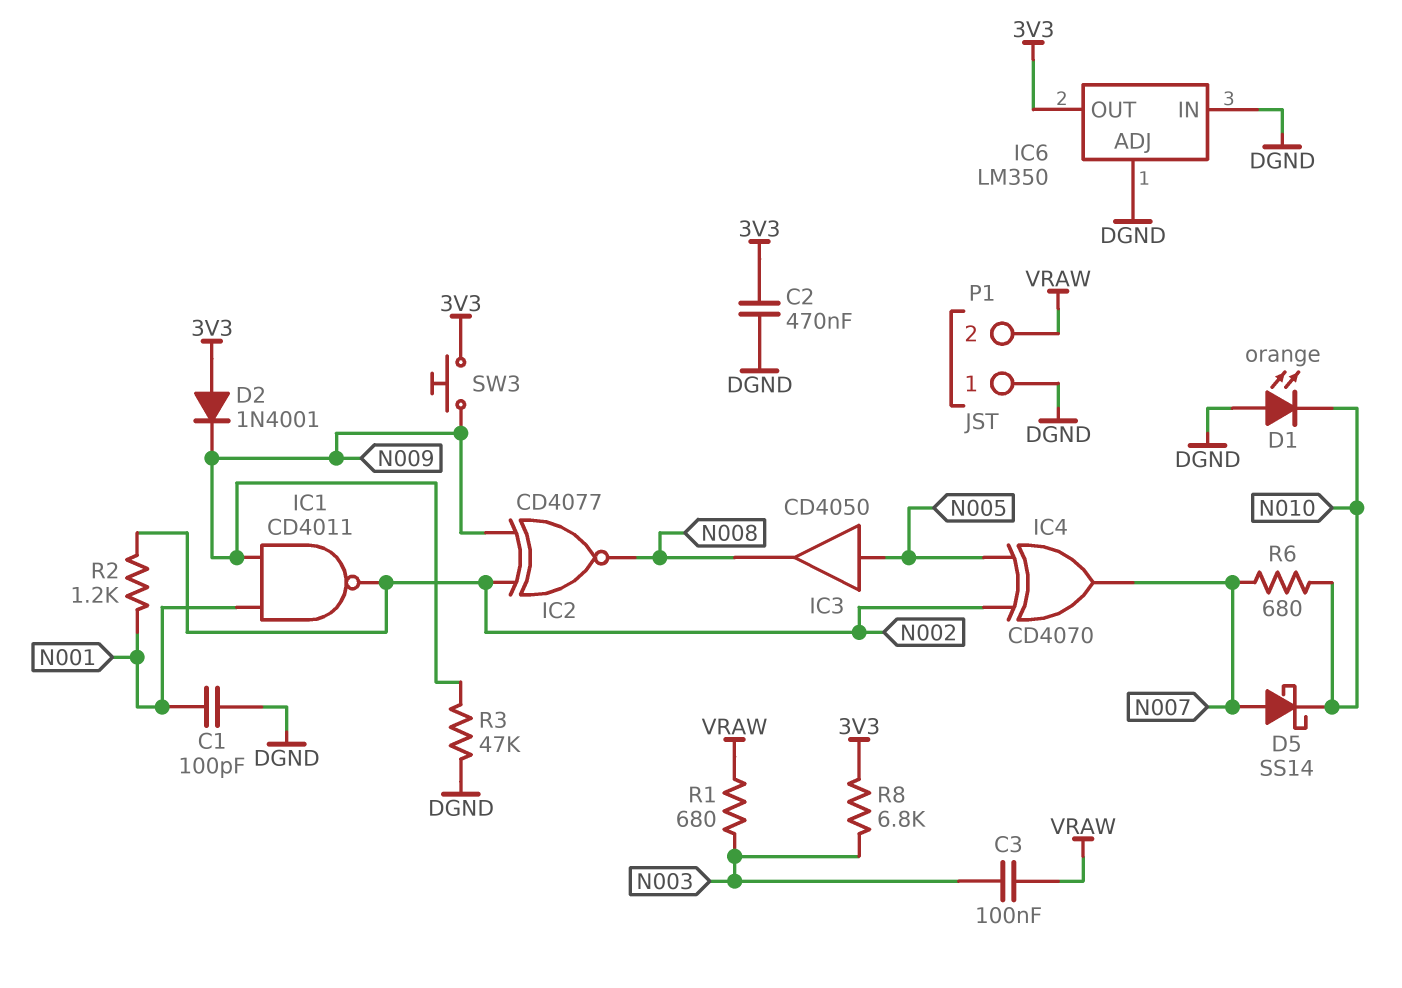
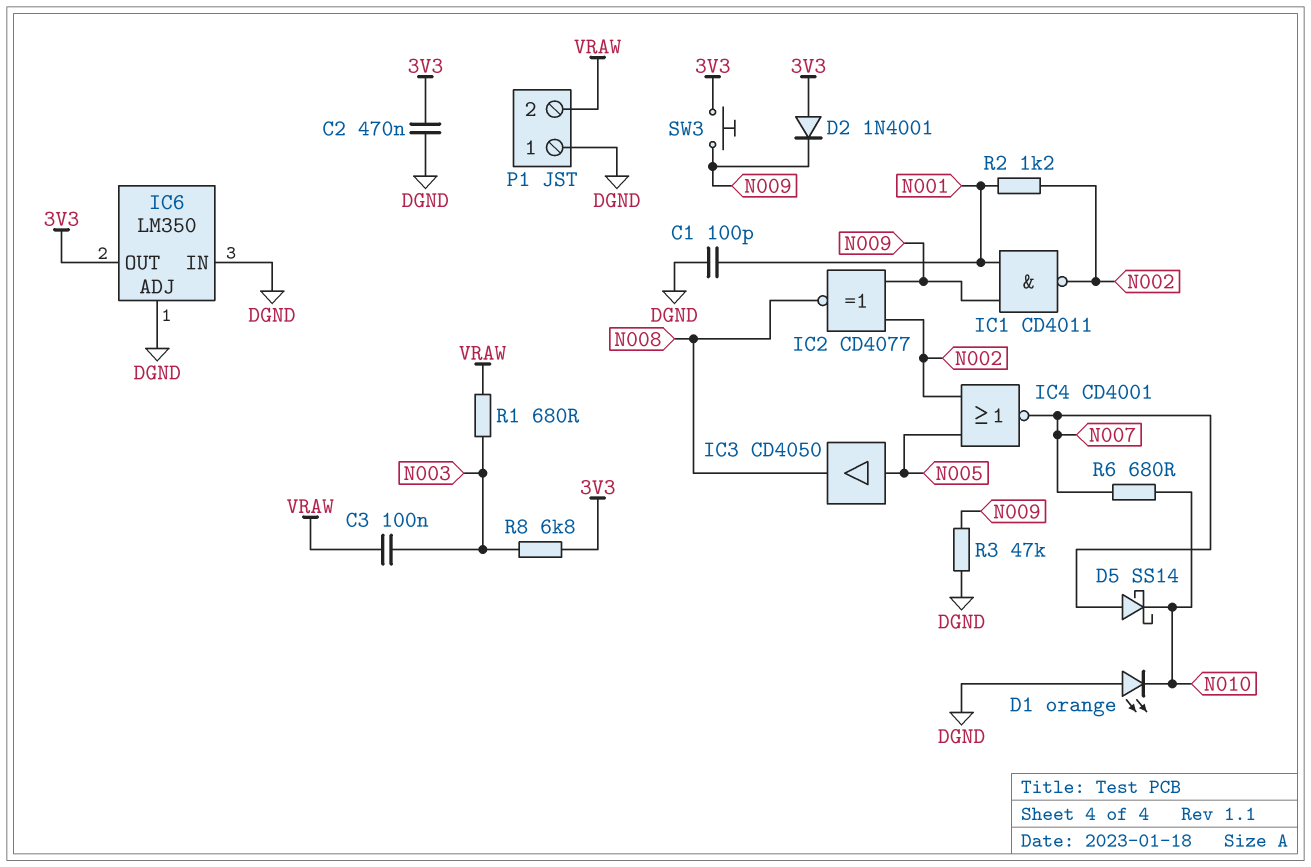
IC4: XOR CD4070 (in N002, in N005, out N007) -> NOR CD4001 (in N002, in N005, out N007)

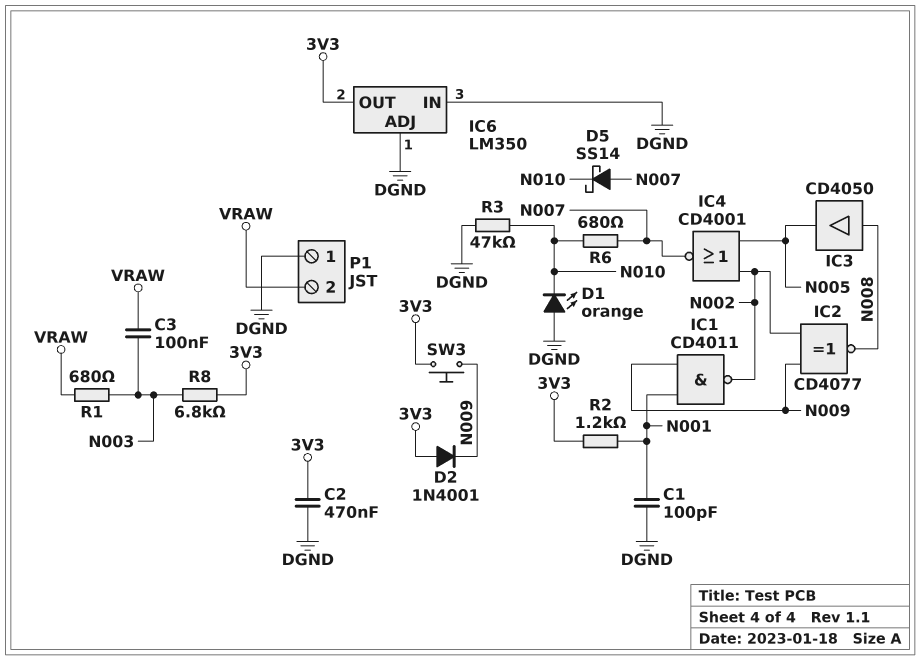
IC3: buffer CD4050 (in N005, out N008) -> buffer CD4050 (in N008, out N005)
R2: 1.2k (N001, N002) -> 1.2k (3V3, N001)
R3: 47k (DGND, N009) -> 47k (DGND, N010)

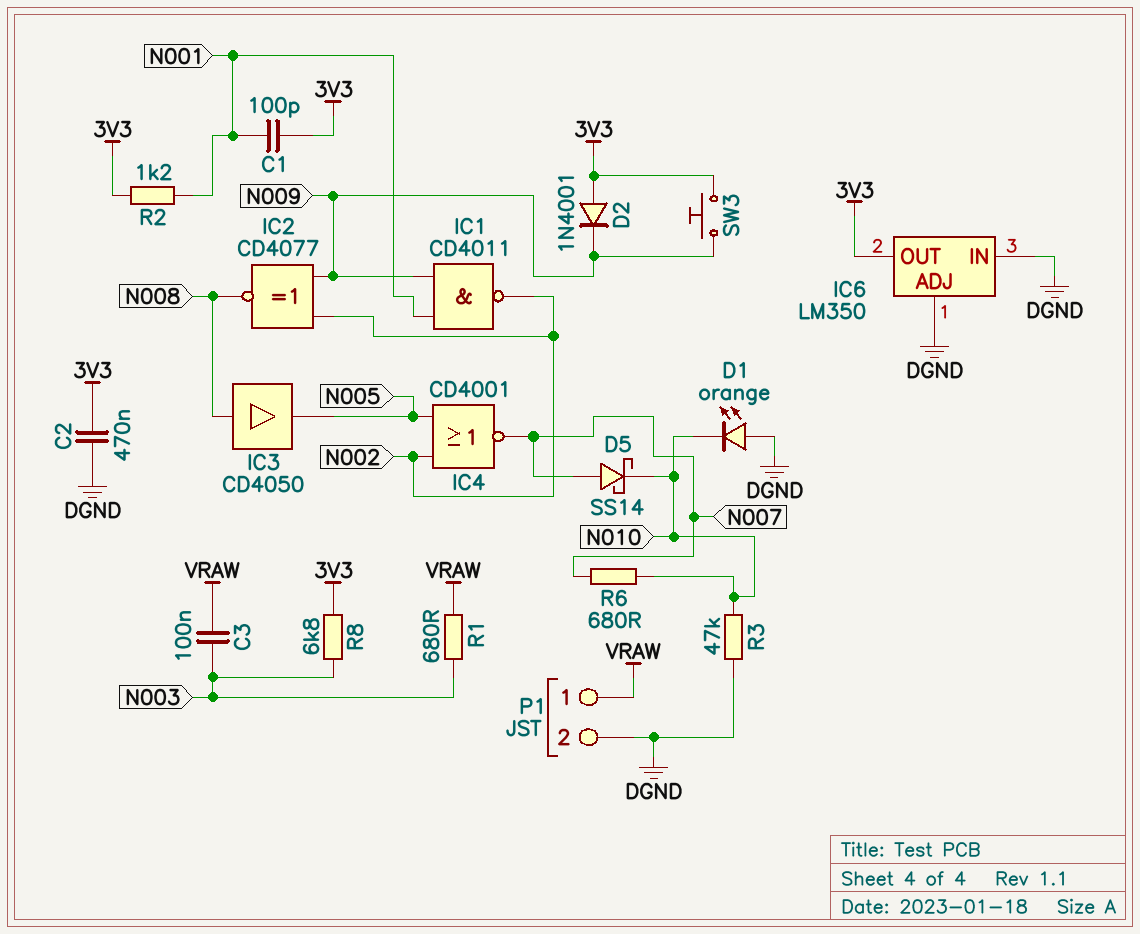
C1: 100pF (DGND, N001) -> 100pF (3V3, N001)
P1 pin 1: DGND -> VRAW
P1 pin 2: VRAW -> DGND

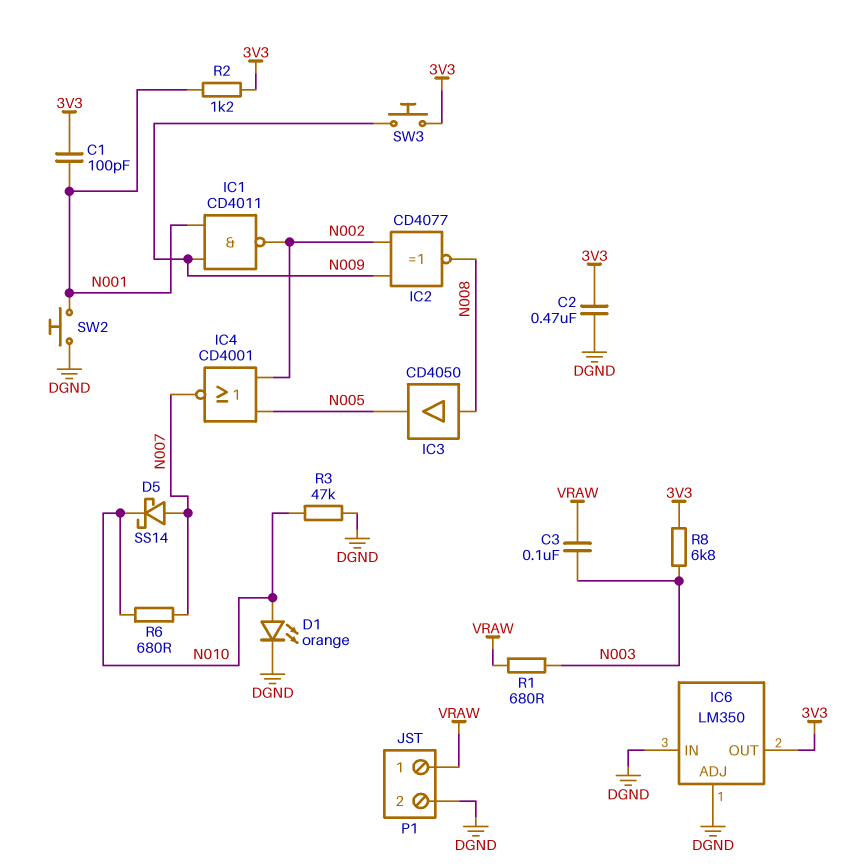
D1: LED orange (A DGND, K N010) -> LED orange (A N010, K DGND)
D2: diode 1N4001 (A 3V3, K N009) -> none
SW2: none -> button (DGND, N001)

